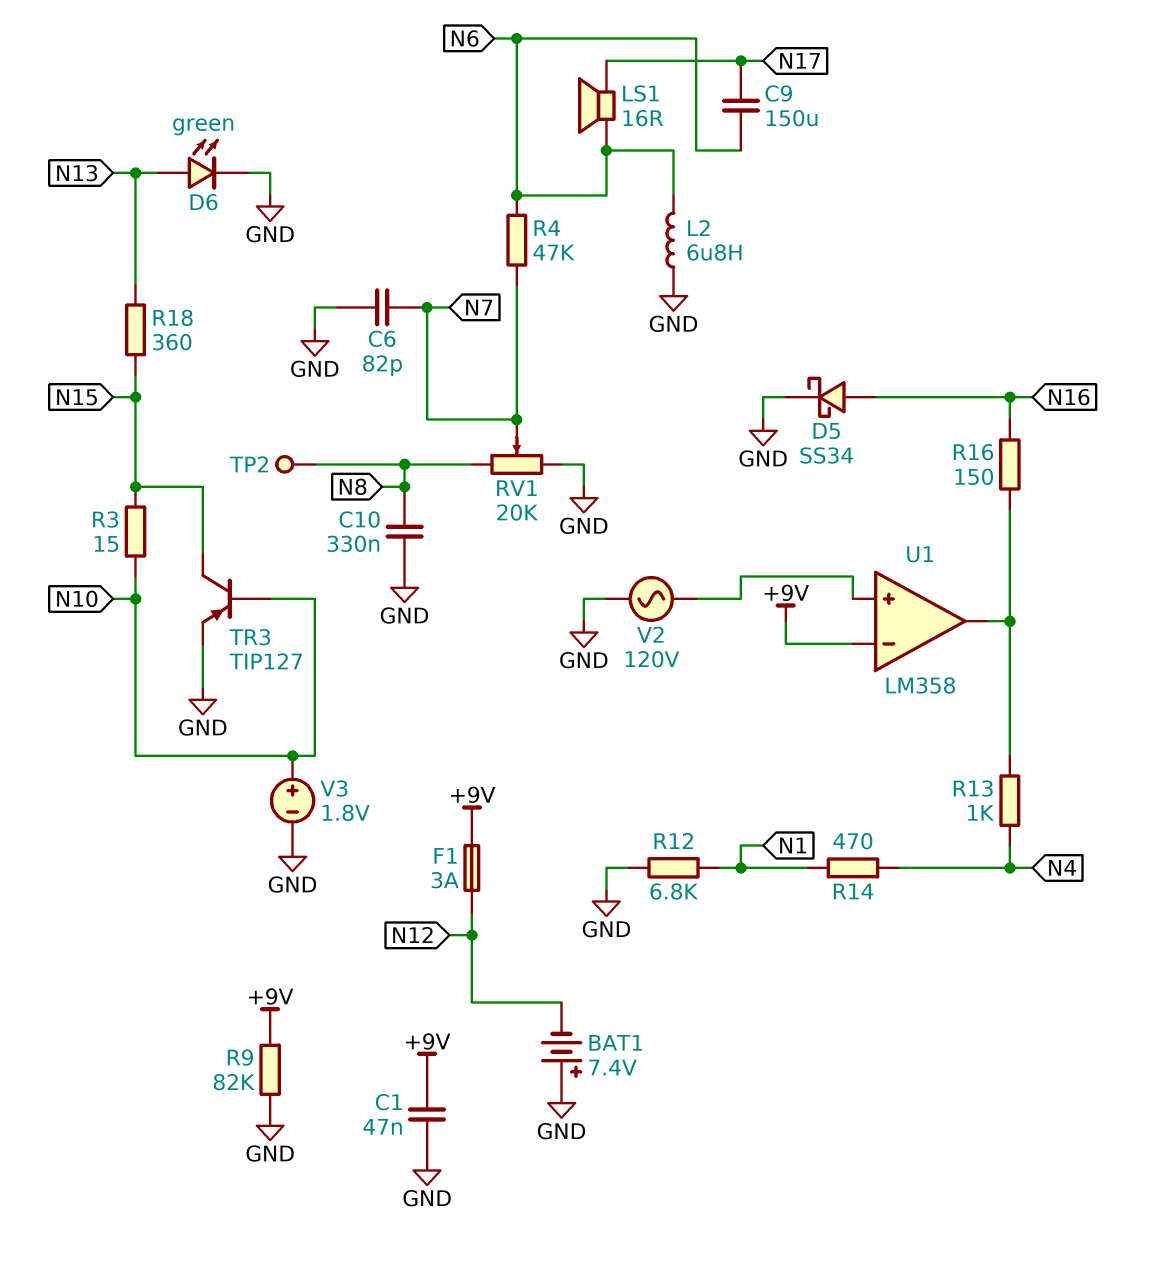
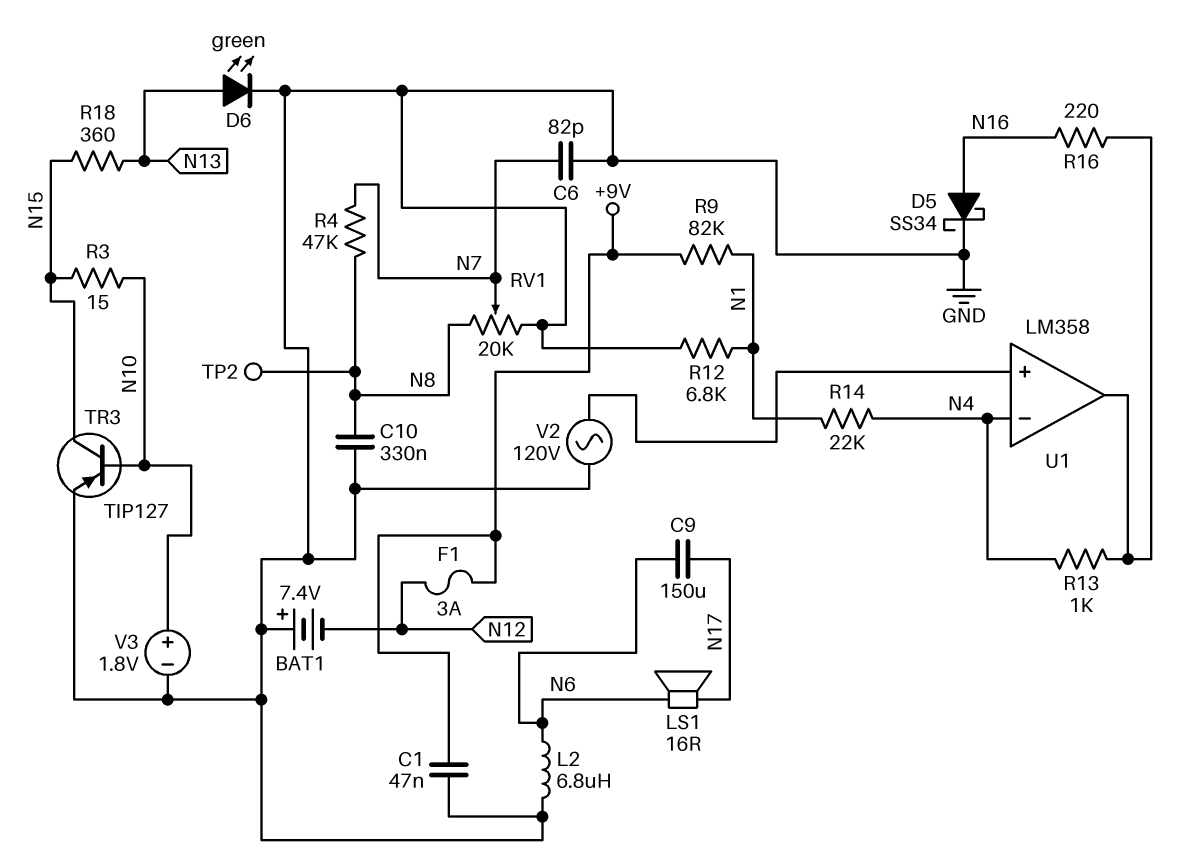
R4: 47k (N6, N7) -> 47k (N7, N8)
R9: 82k (+9V, GND) -> 82k (+9V, N1)
R14: 470 (N1, N4) -> 22k (N1, N4)
R16: 150 (N16, U1/out) -> 220 (N16, U1/out)
U1 pin in-: +9V -> N4

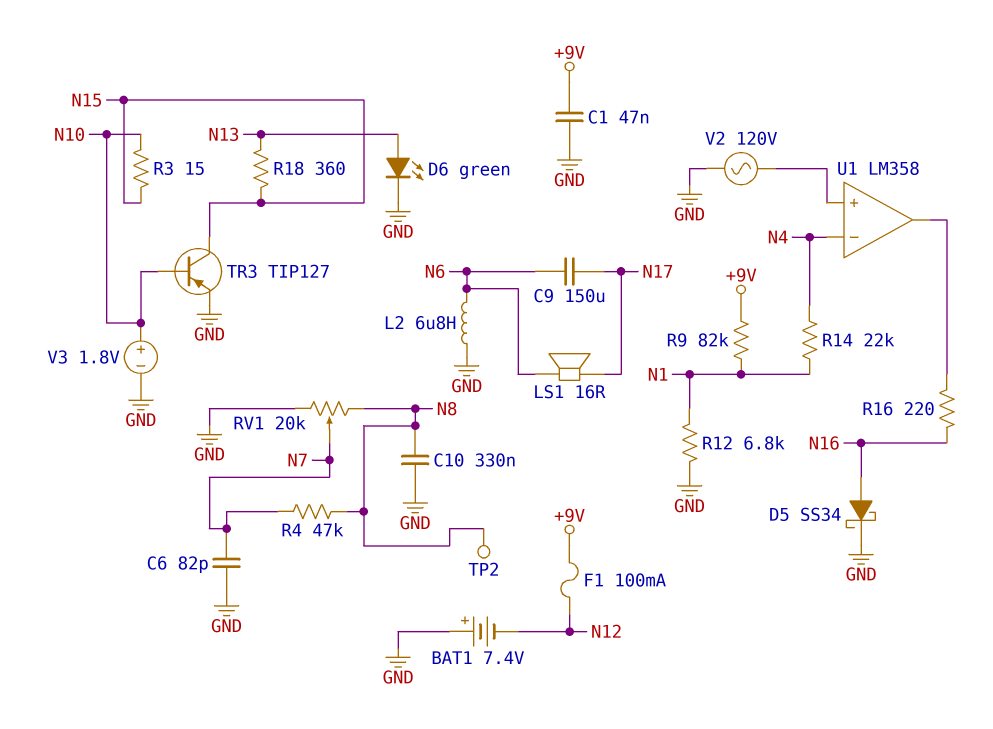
F1: 3A (+9V, N12) -> 100mA (+9V, N12)
R13: 1k (N4, U1/out) -> none

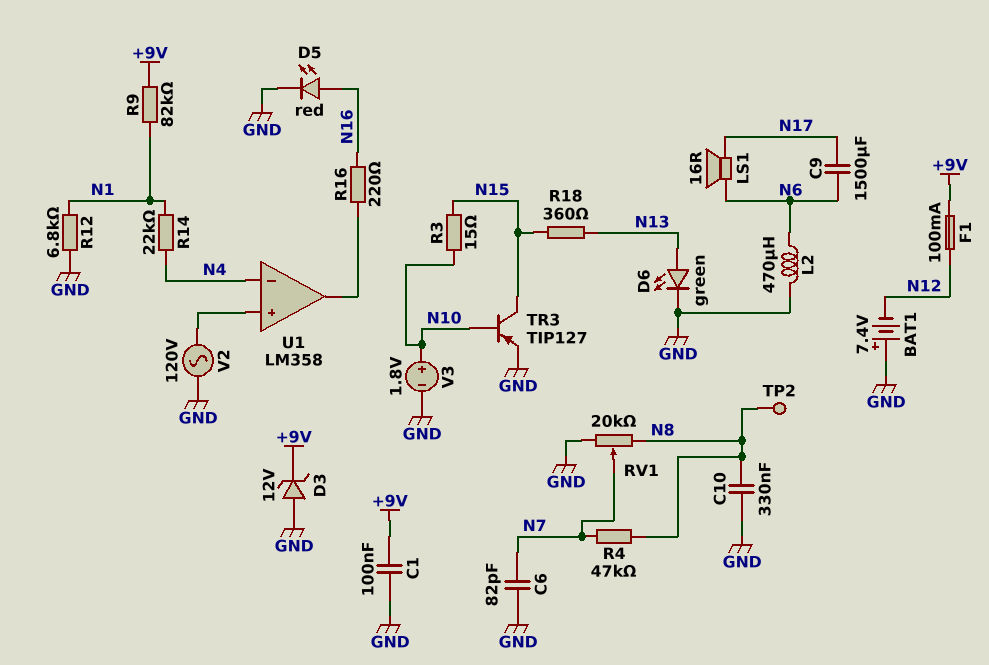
C1: 47nF (+9V, GND) -> 100nF (+9V, GND)
C9: 150uF (N6, N17) -> 1500uF (N6, N17)
D3: none -> zener 12V (A GND, K +9V)
D5: schottky SS34 (A N16, K GND) -> LED red (A N16, K GND)
L2: 6.8uH (GND, N6) -> 470uH (GND, N6)

